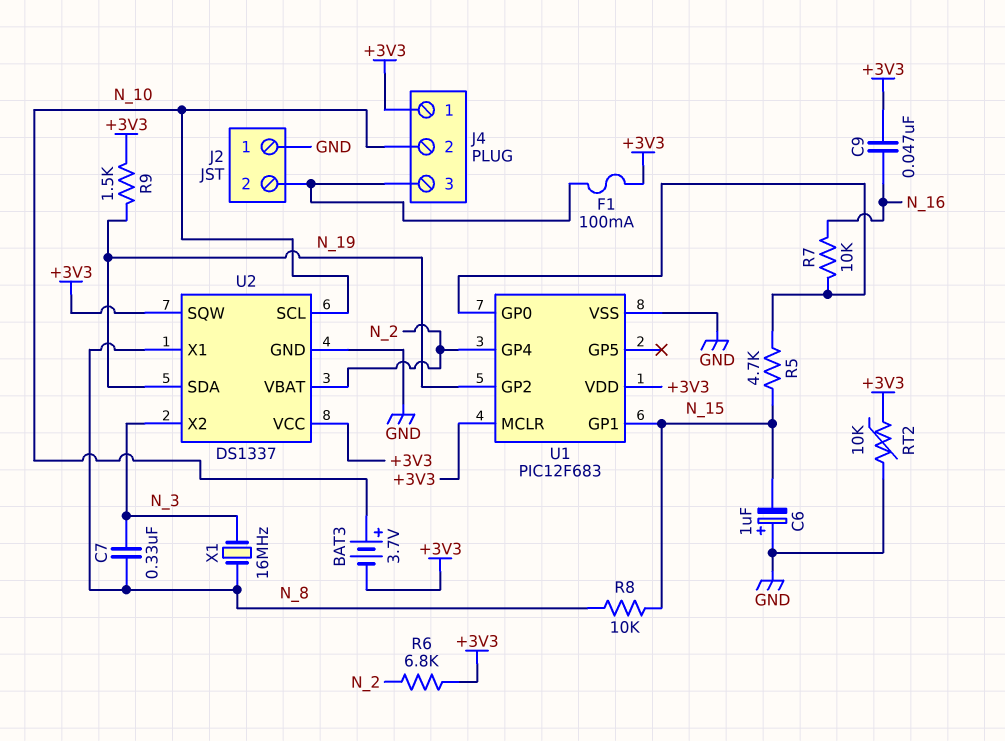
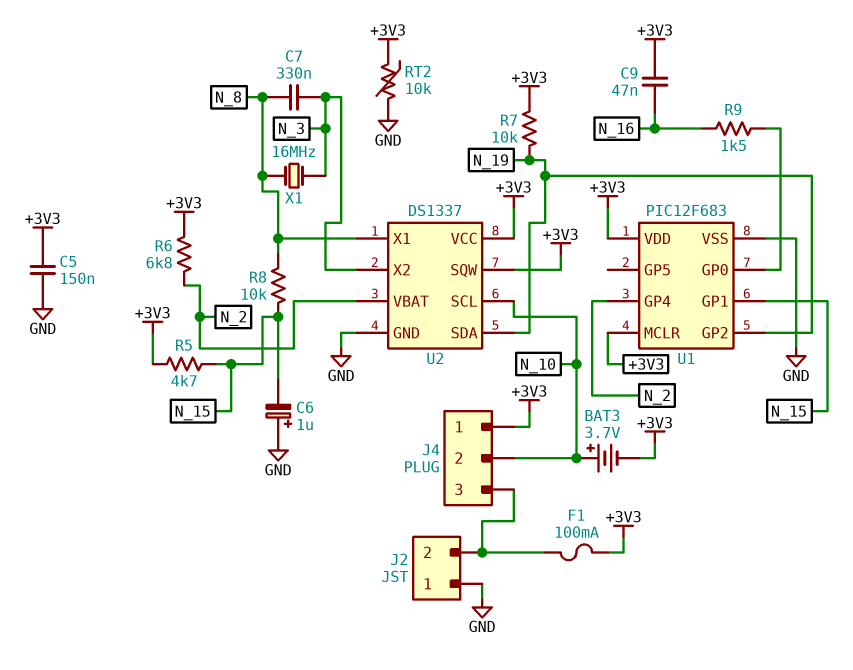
C5: none -> 150nF (+3V3, GND)
R5: 4.7k (N_15, U1/GP0) -> 4.7k (+3V3, N_15)
R7: 10k (N_16, U1/GP0) -> 10k (+3V3, N_19)
R9: 1.5k (+3V3, N_19) -> 1.5k (N_16, U1/GP0)

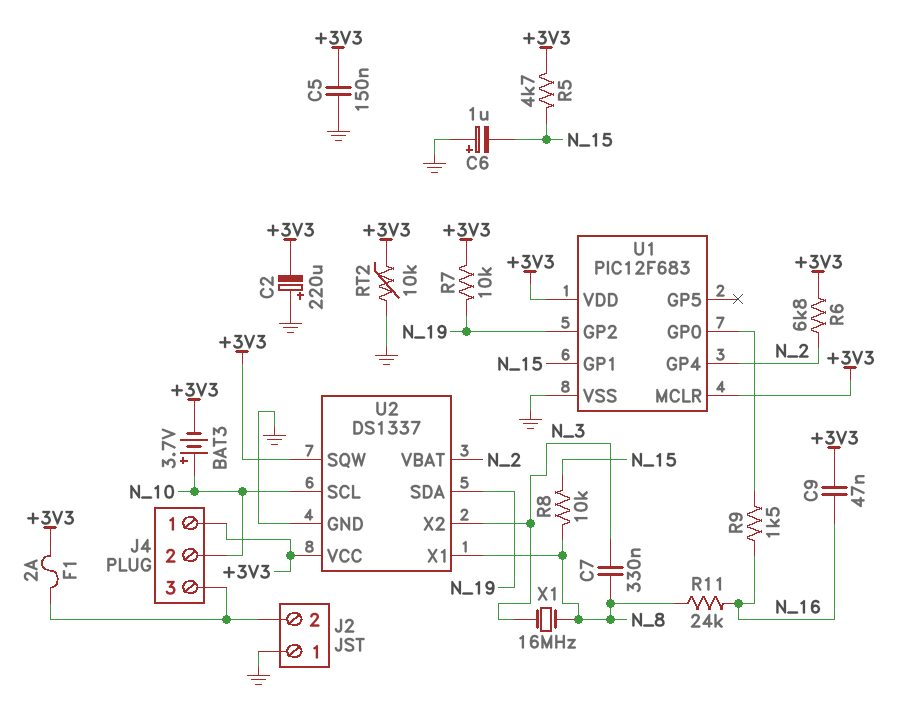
C2: none -> 220uF (plus GND, minus +3V3)
F1: 100mA (+3V3, J2/2) -> 2A (+3V3, J2/2)
R11: none -> 24k (N_8, N_16)

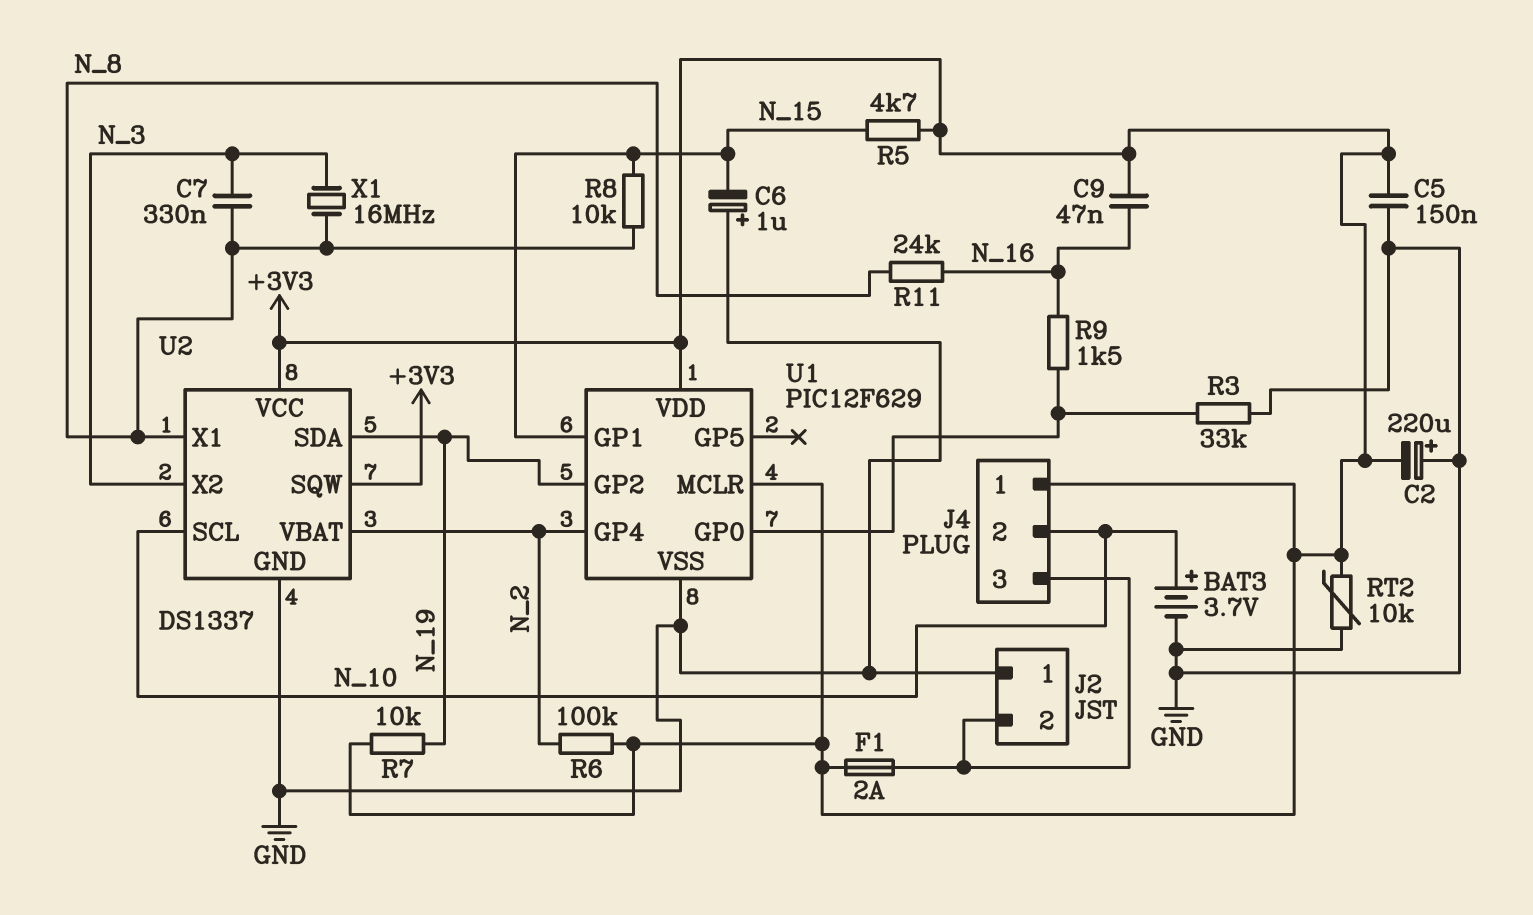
BAT3: 3.7V (plus N_10, minus +3V3) -> 3.7V (plus N_10, minus GND)
R3: none -> 33k (GND, U1/GP0)
R6: 6.8k (+3V3, N_2) -> 100k (+3V3, N_2)
U1: PIC12F683 -> PIC12F629

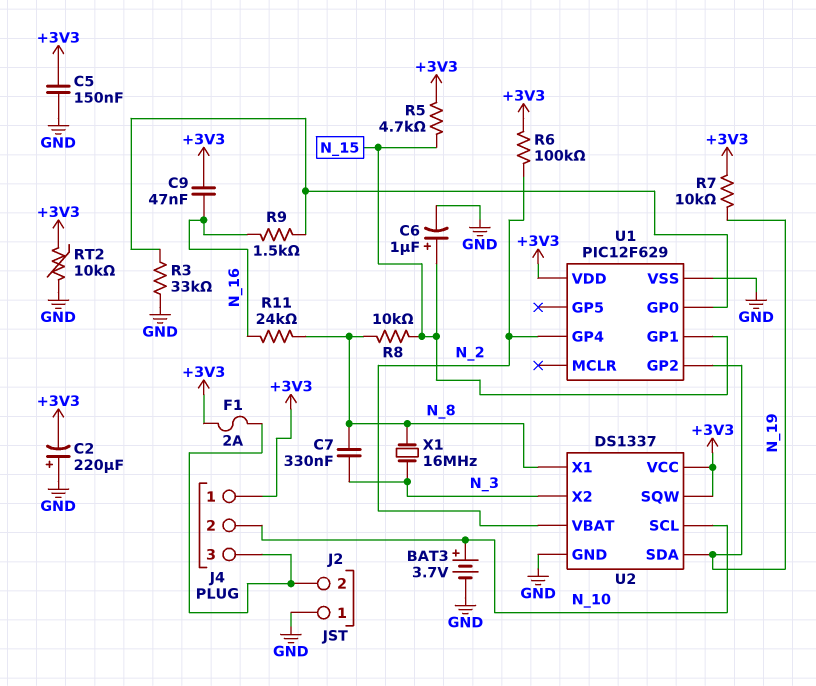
C6: 1uF (plus GND, minus N_15) -> 1uF (plus N_15, minus GND)
U1 pin MCLR: +3V3 -> none

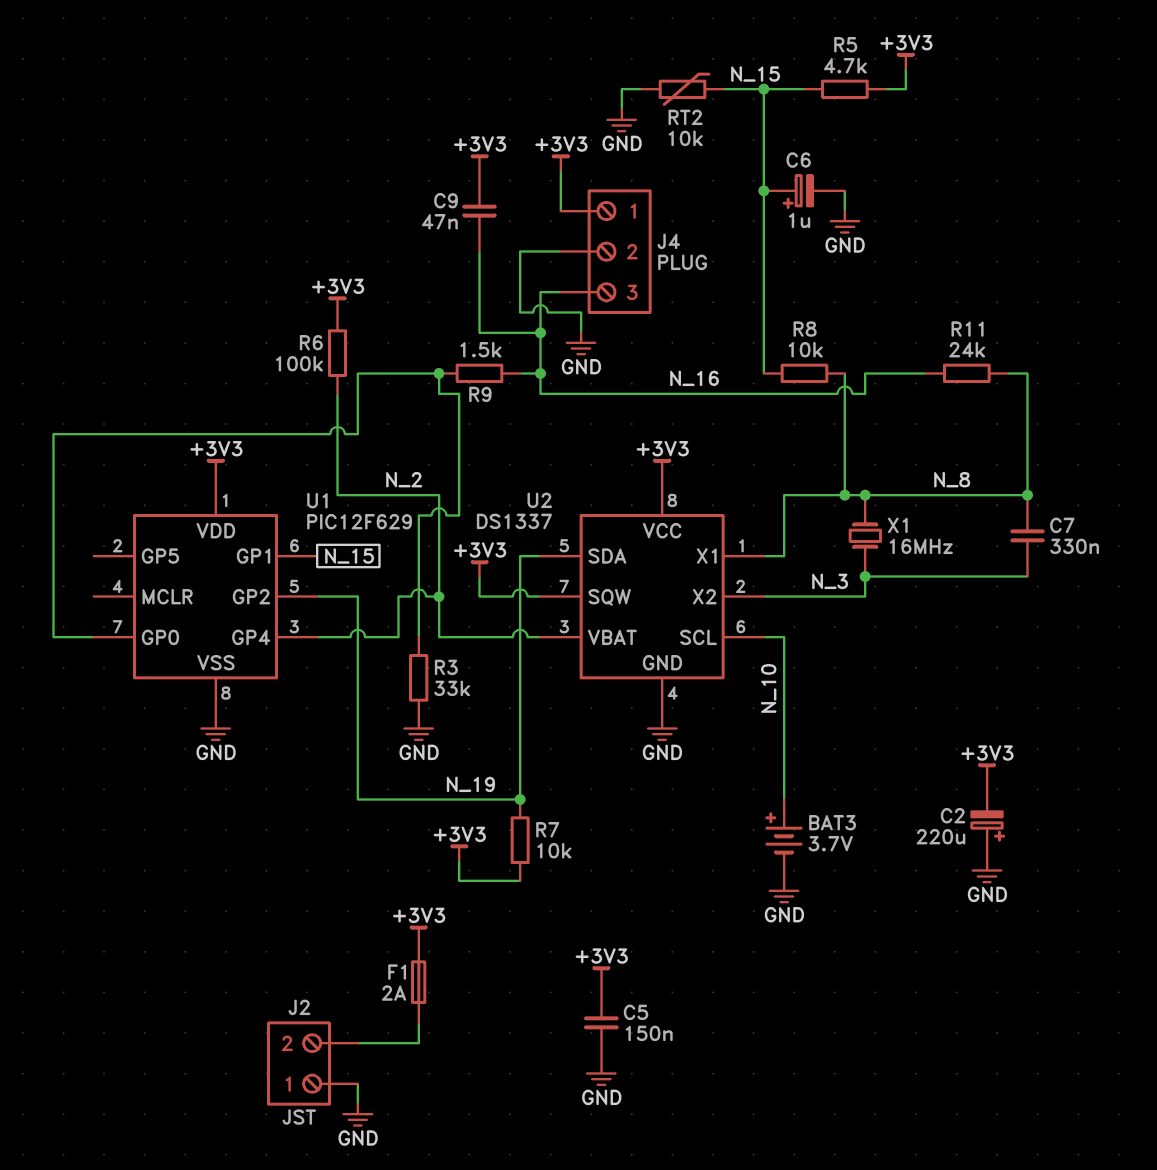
J4 pin 2: N_10 -> GND
J4 pin 3: J2/2 -> N_16
RT2: 10k (+3V3, GND) -> 10k (GND, N_15)

